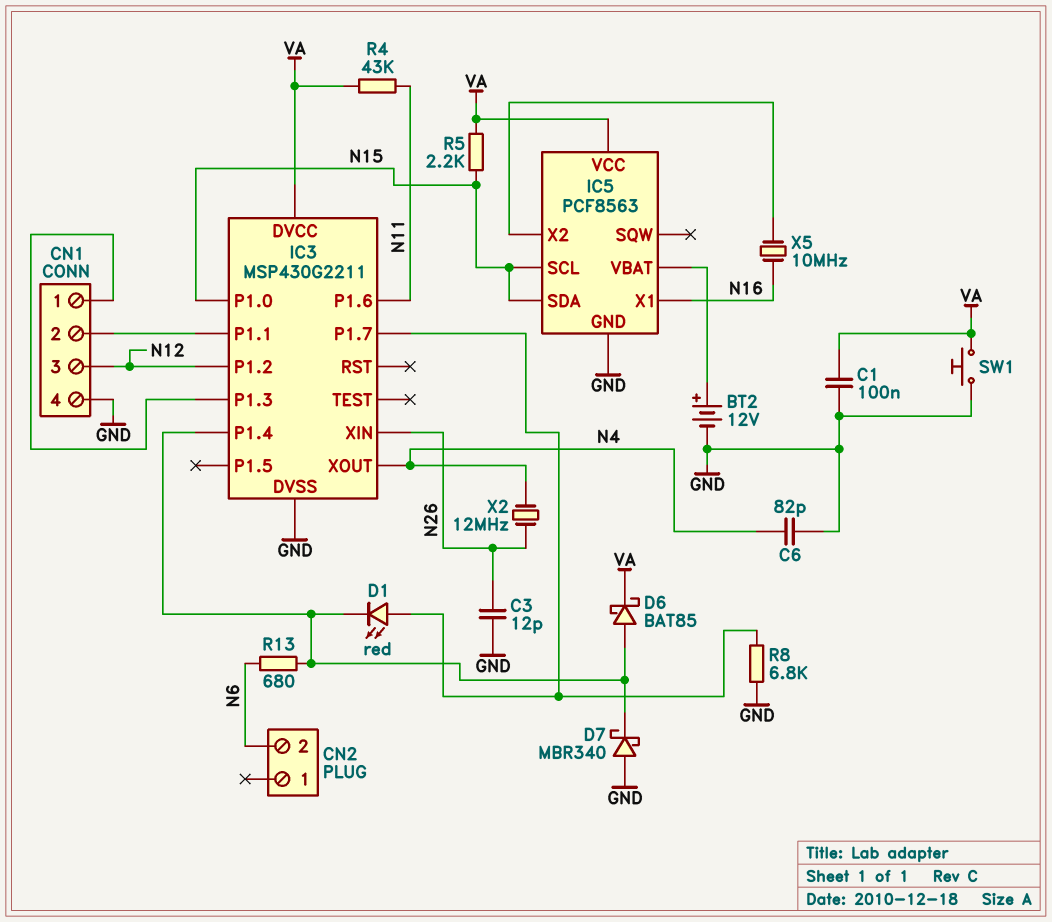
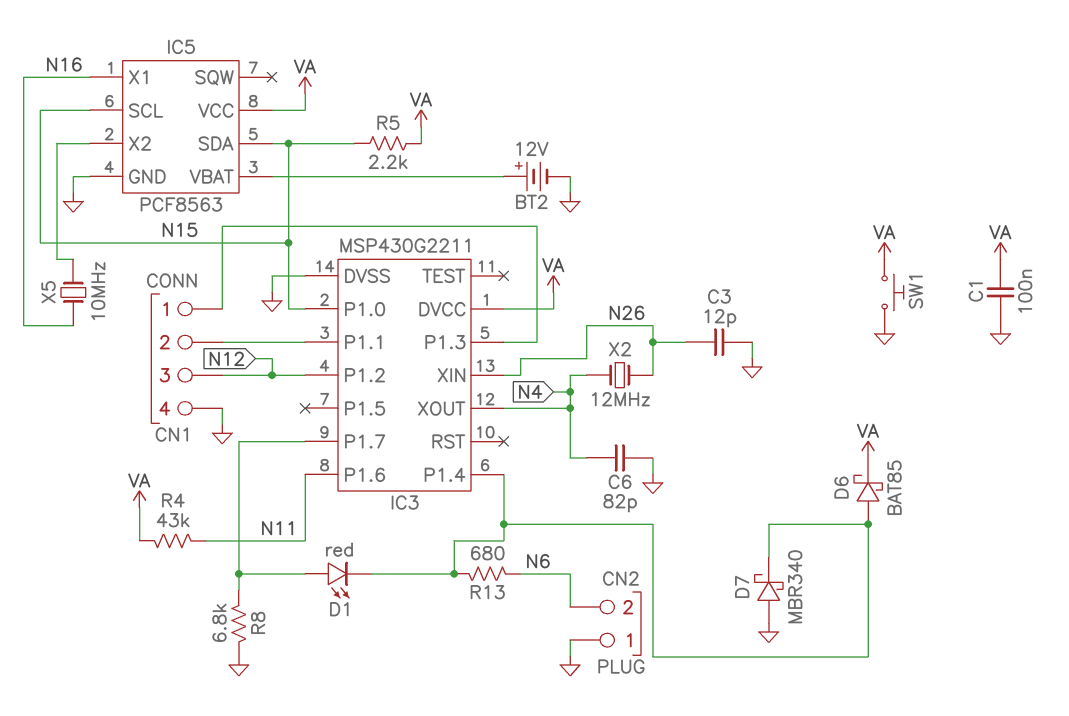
CN2 pin 1: none -> GND

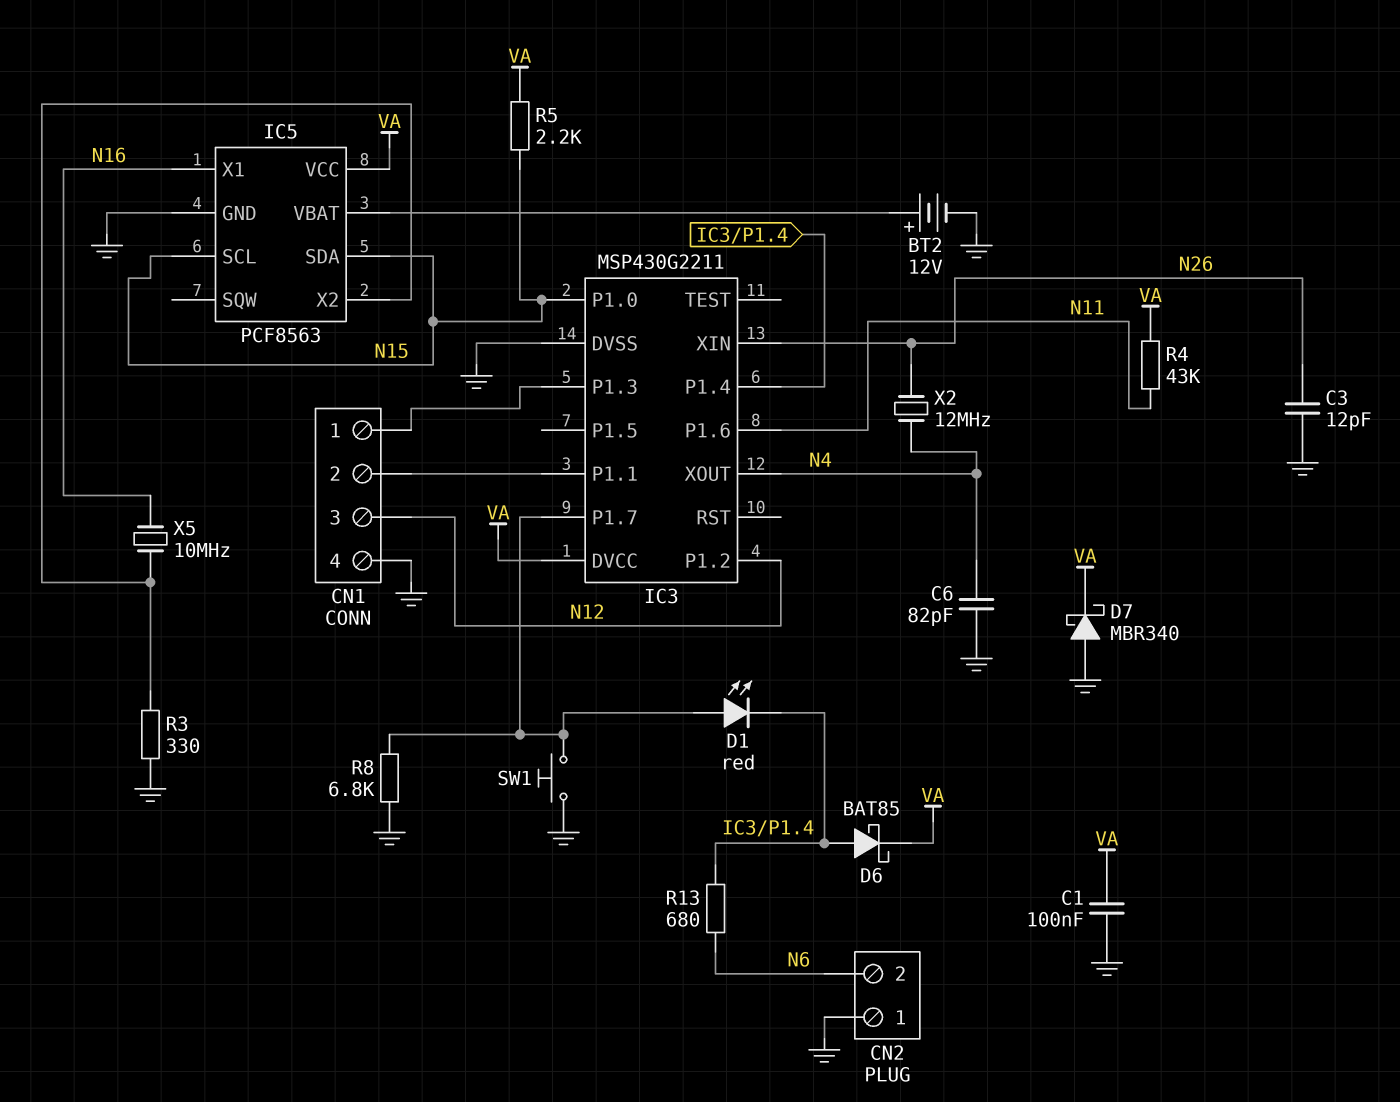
D7: schottky MBR340 (A GND, K IC3/P1.4) -> schottky MBR340 (A GND, K VA)
R3: none -> 330 (GND, IC5/X2)
SW1: button (GND, VA) -> button (GND, IC3/P1.7)

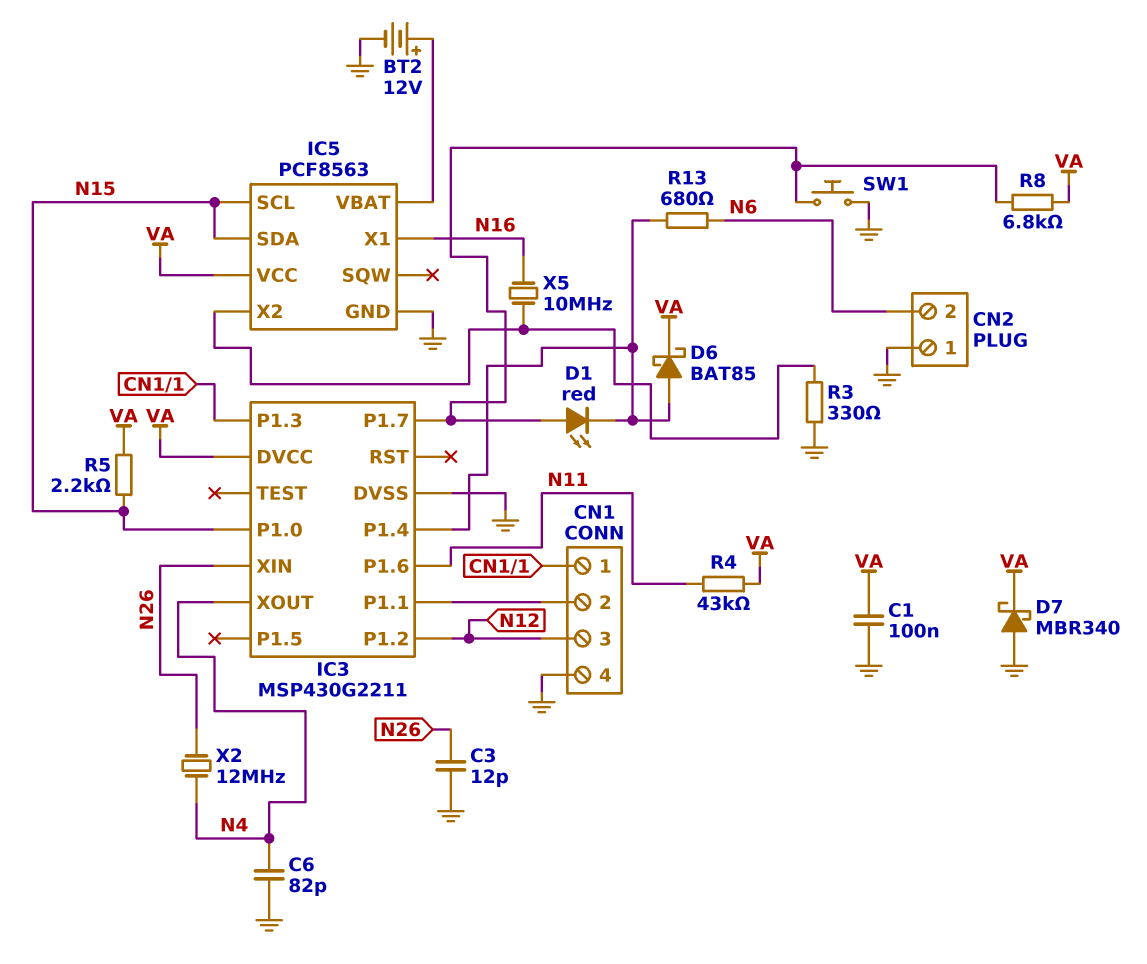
R8: 6.8k (GND, IC3/P1.7) -> 6.8k (IC3/P1.7, VA)

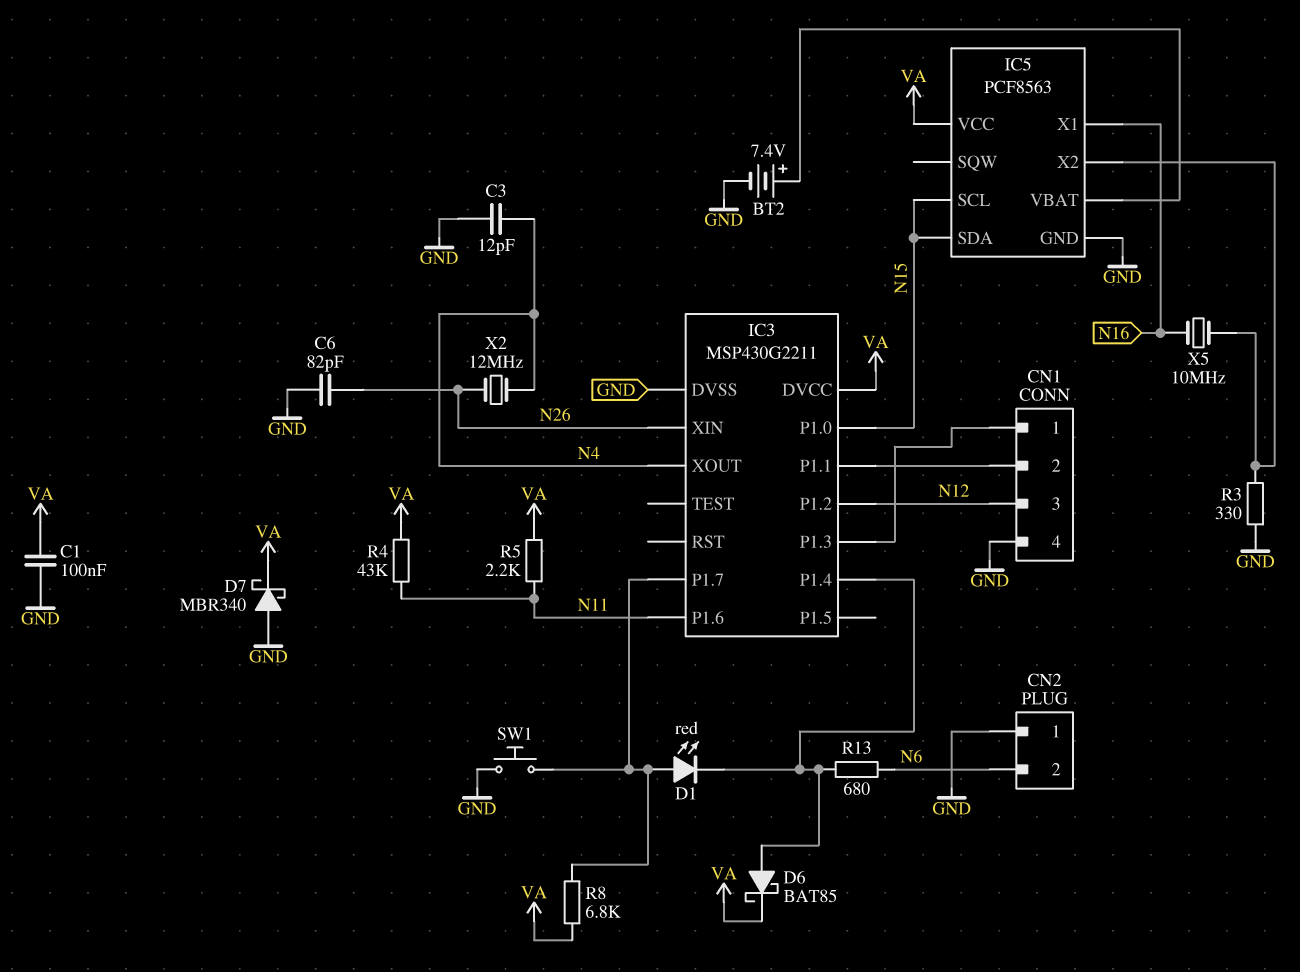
BT2: 12V (plus IC5/VBAT, minus GND) -> 7.4V (plus IC5/VBAT, minus GND)
C3: 12pF (GND, N26) -> 12pF (GND, N4)
C6: 82pF (GND, N4) -> 82pF (GND, N26)
R5: 2.2k (N15, VA) -> 2.2k (N11, VA)

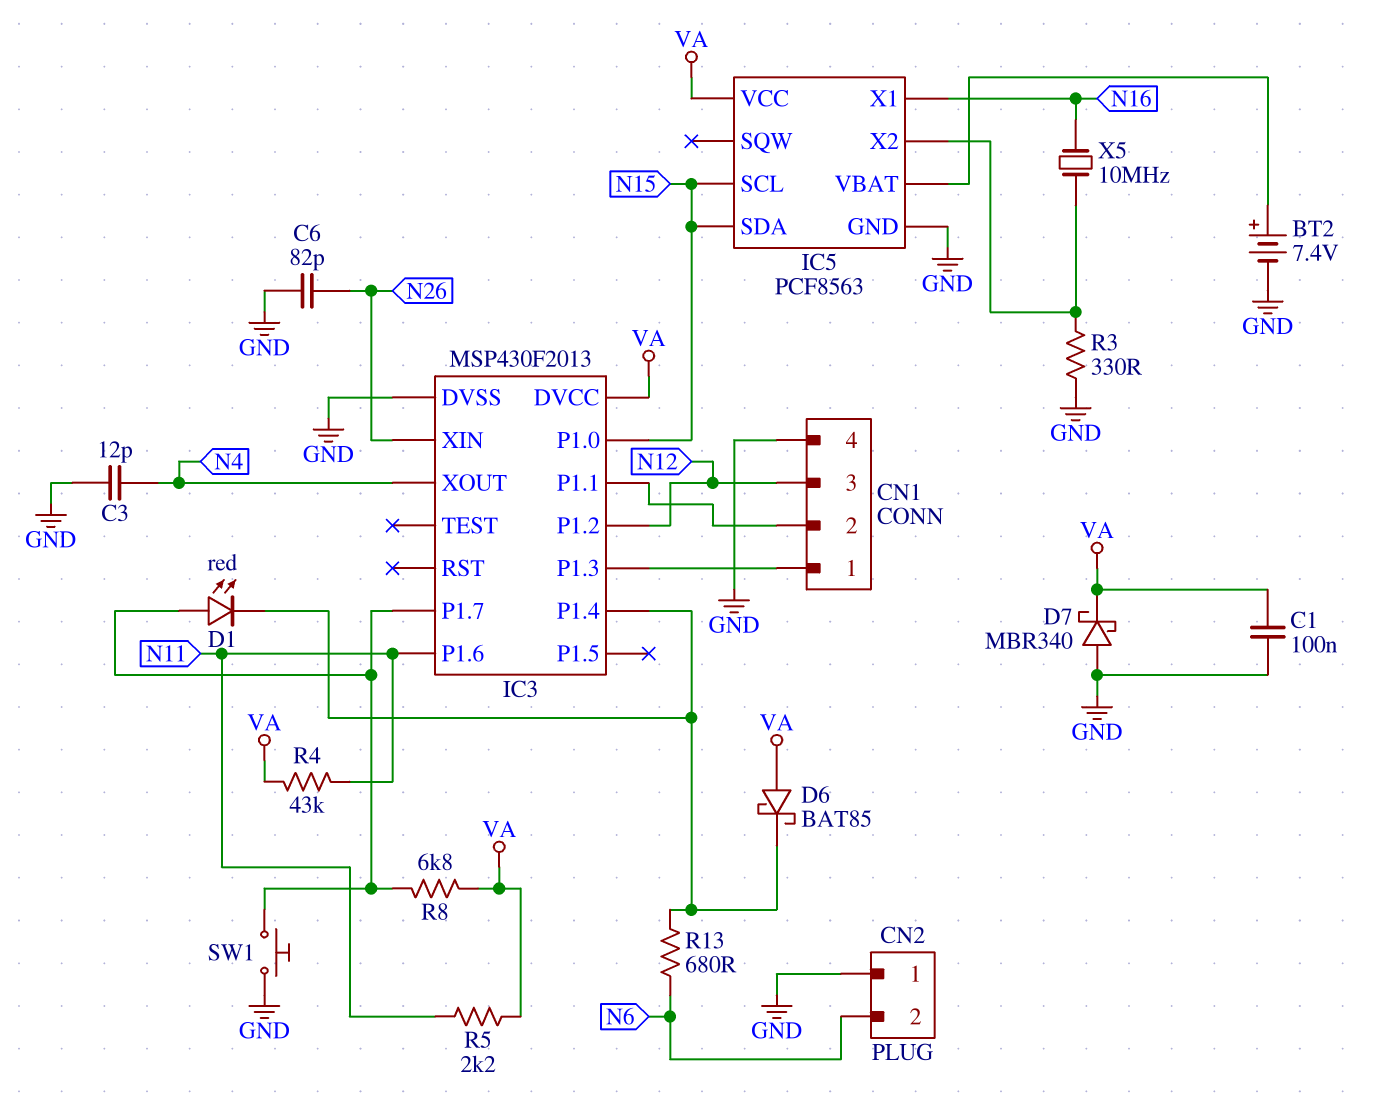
D6: schottky BAT85 (A IC3/P1.4, K VA) -> schottky BAT85 (A VA, K IC3/P1.4)
IC3: MSP430G2211 -> MSP430F2013
X2: 12MHz (N4, N26) -> none

